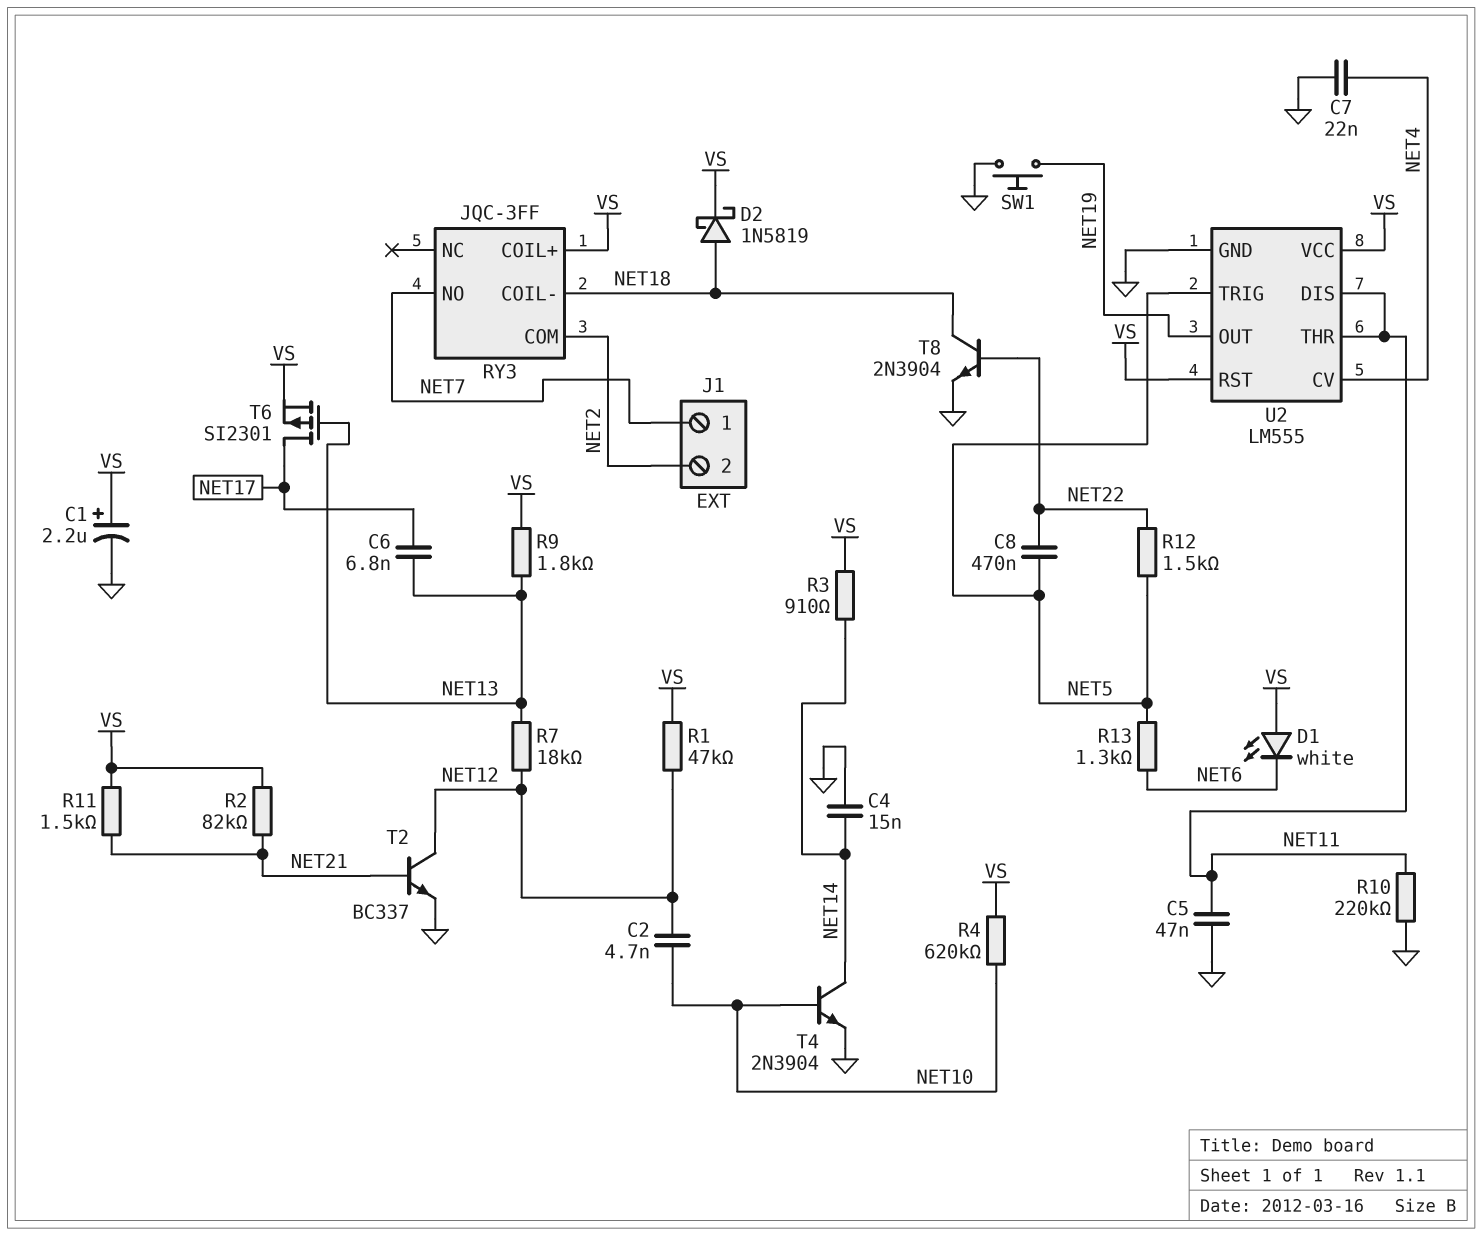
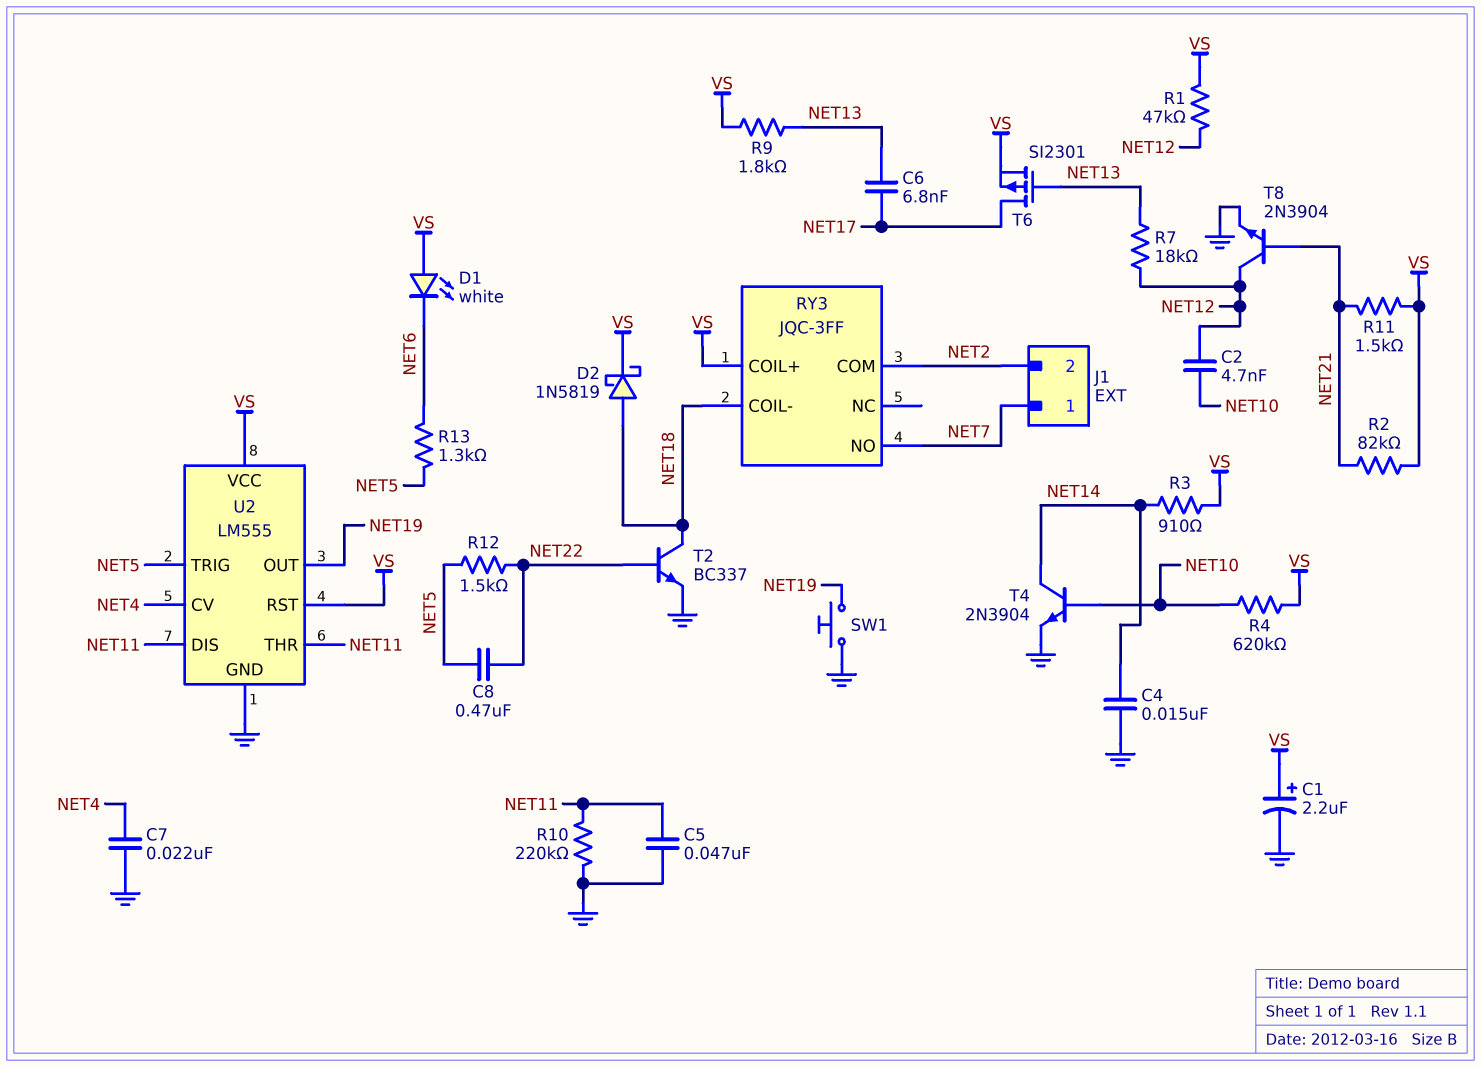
T2: NPN BC337 (B NET21, C NET12, E GND) -> NPN BC337 (B NET22, C NET18, E GND)
T8: NPN 2N3904 (B NET22, C NET18, E GND) -> NPN 2N3904 (B NET21, C NET12, E GND)

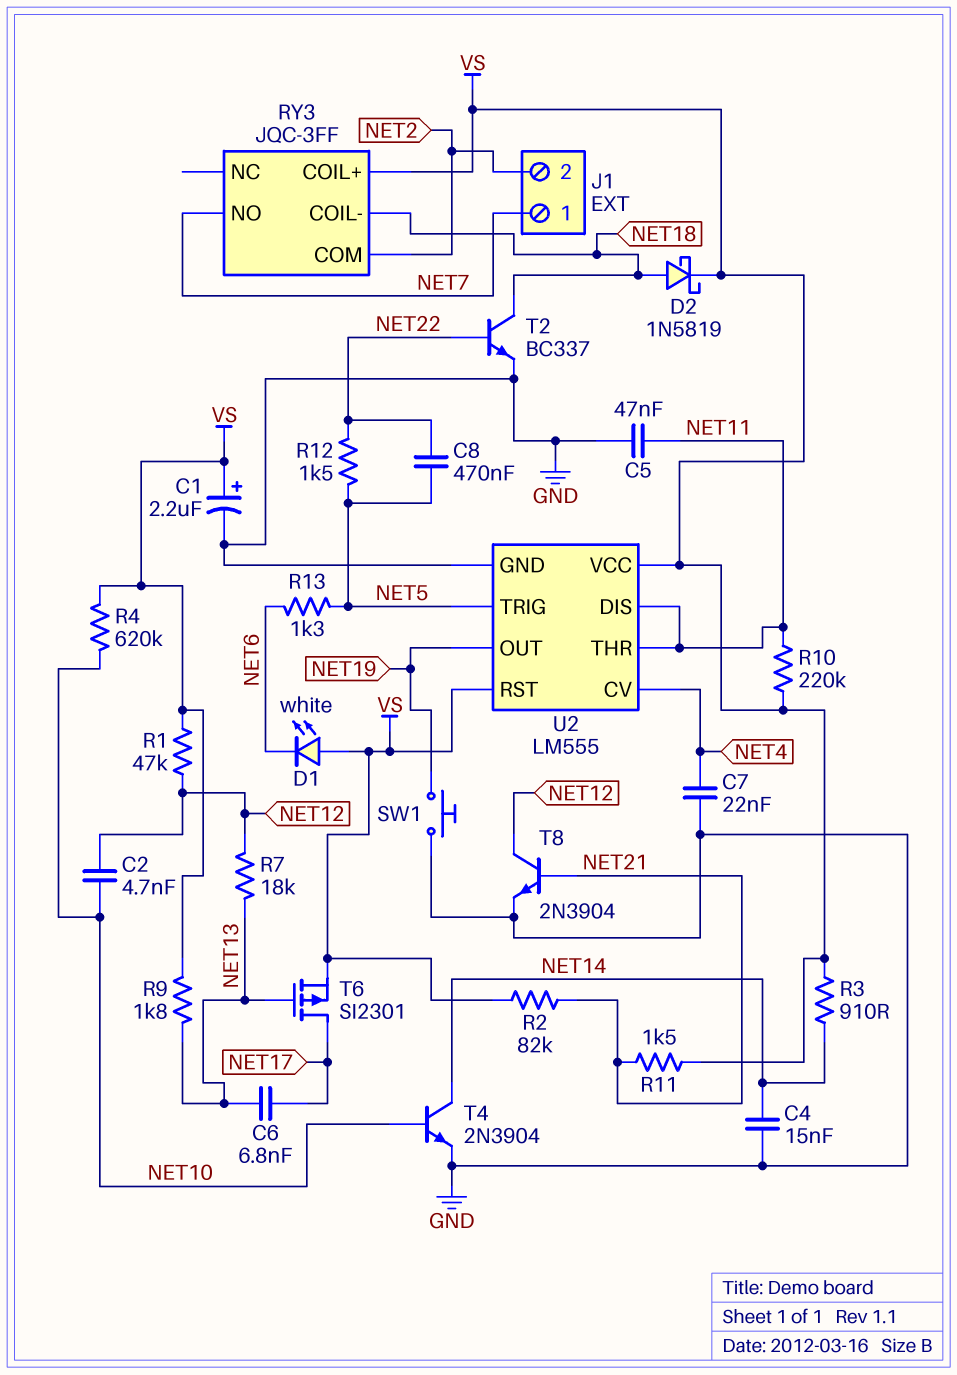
R10: 220k (GND, NET11) -> 220k (NET11, VS)

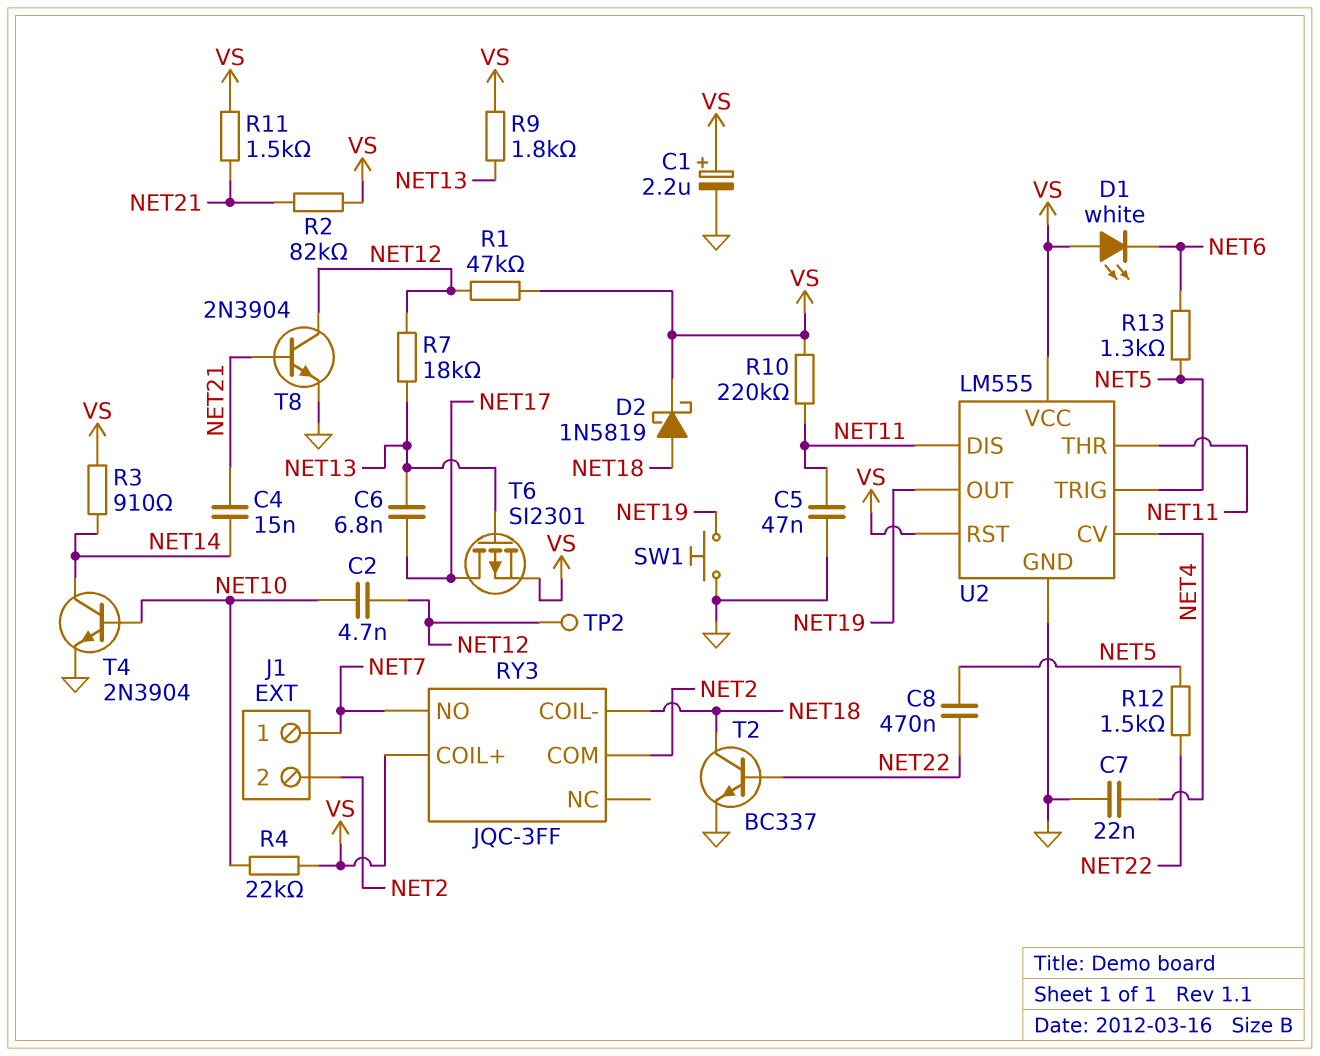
C4: 15nF (GND, NET14) -> 15nF (NET14, NET21)
R4: 620k (NET10, VS) -> 22k (NET10, VS)
TP2: none -> test point (NET12)

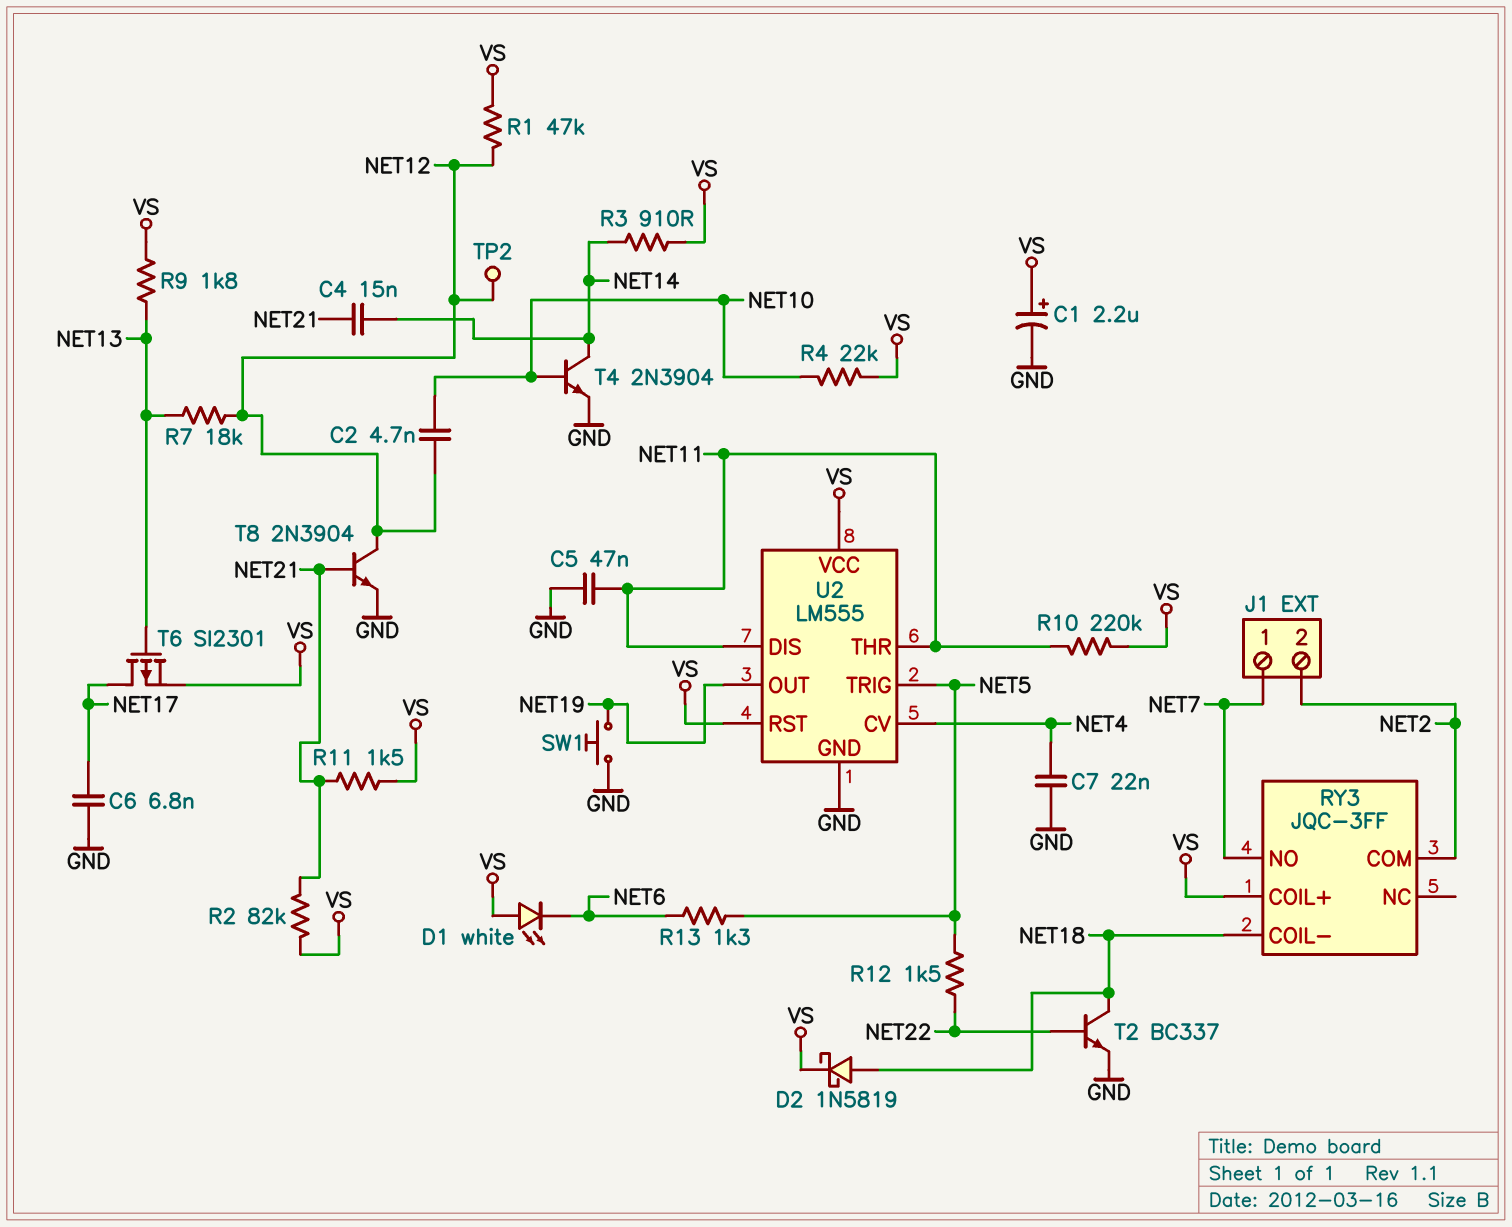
C6: 6.8nF (NET13, NET17) -> 6.8nF (GND, NET17)
C8: 470nF (NET5, NET22) -> none

